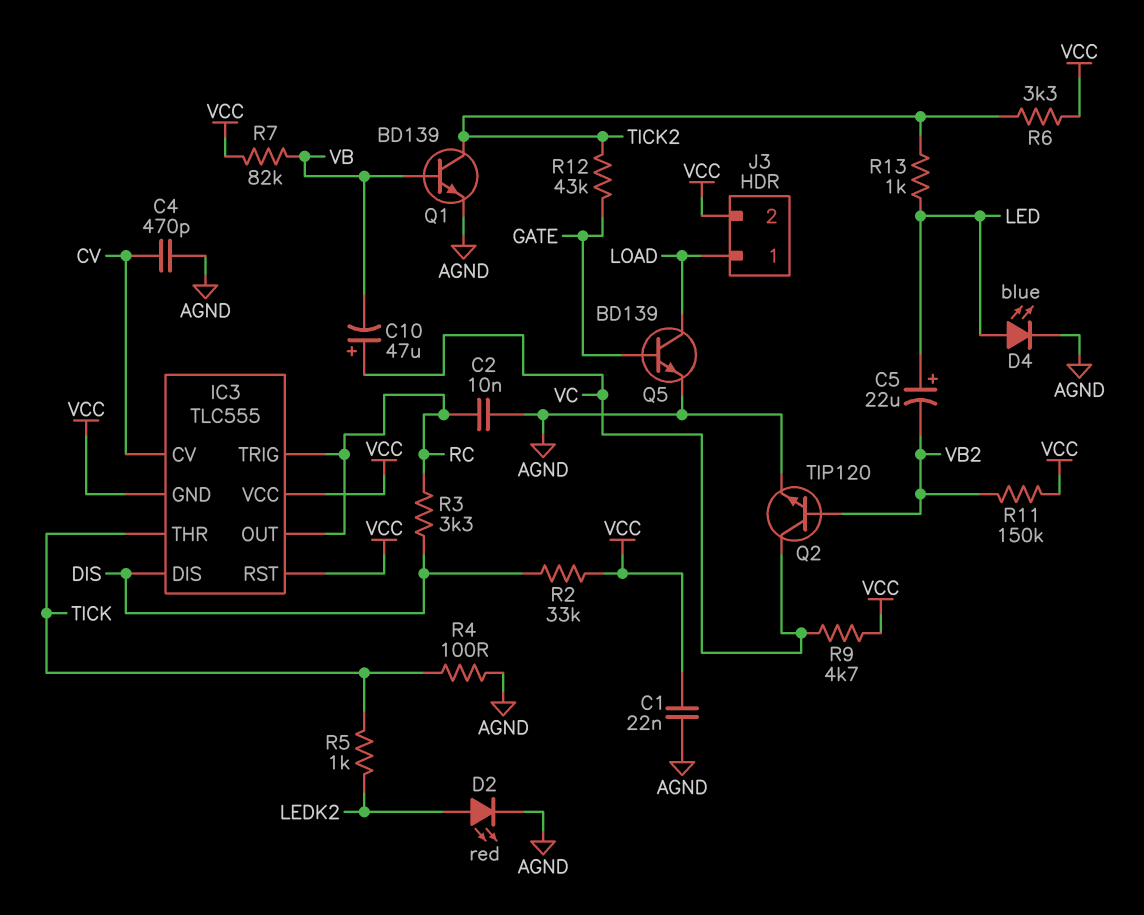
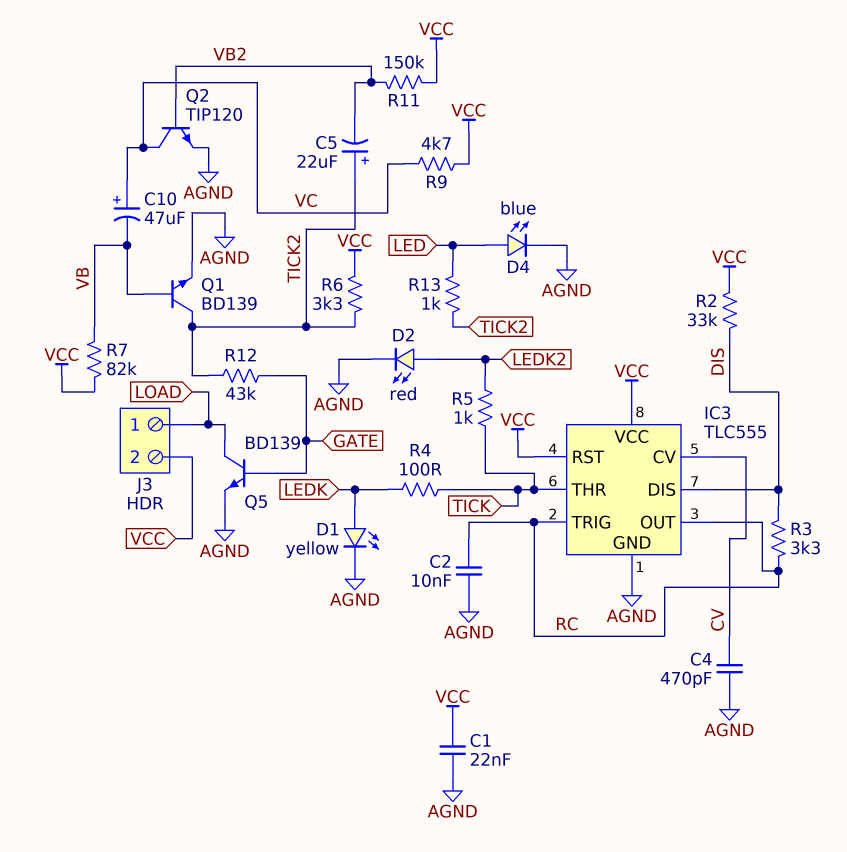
C5: 22uF (plus LED, minus VB2) -> 22uF (plus TICK2, minus VB2)
D1: none -> LED yellow (A LEDK, K AGND)
IC3 pin GND: VCC -> AGND
R4: 100 (AGND, TICK) -> 100 (LEDK, TICK)

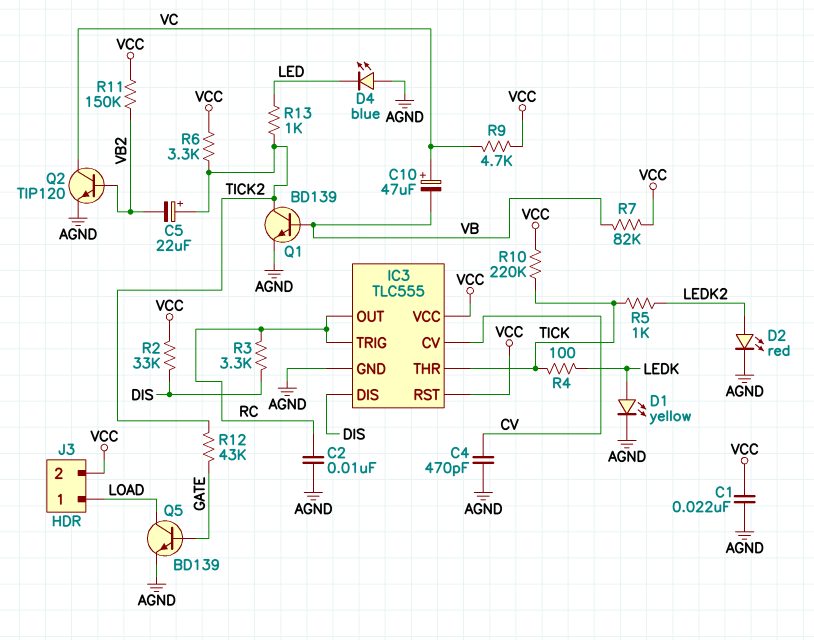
D4: LED blue (A LED, K AGND) -> LED blue (A AGND, K LED)
R10: none -> 220k (TICK, VCC)

